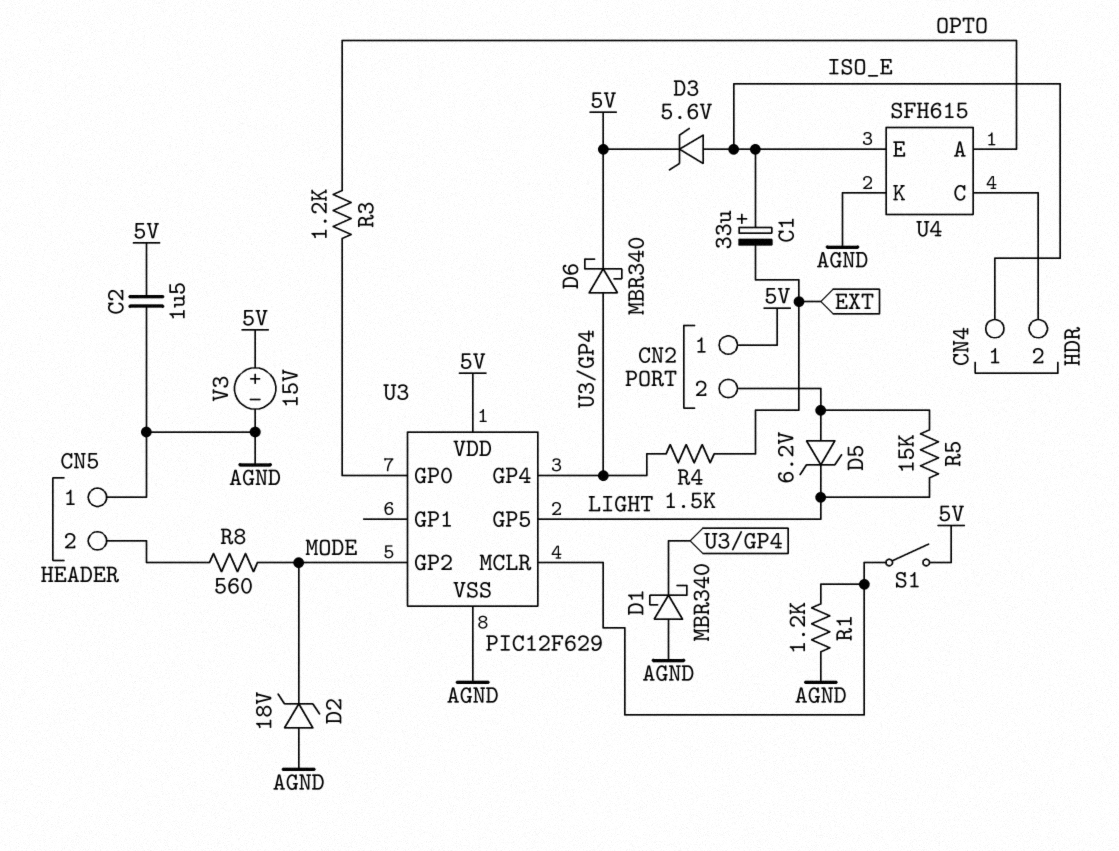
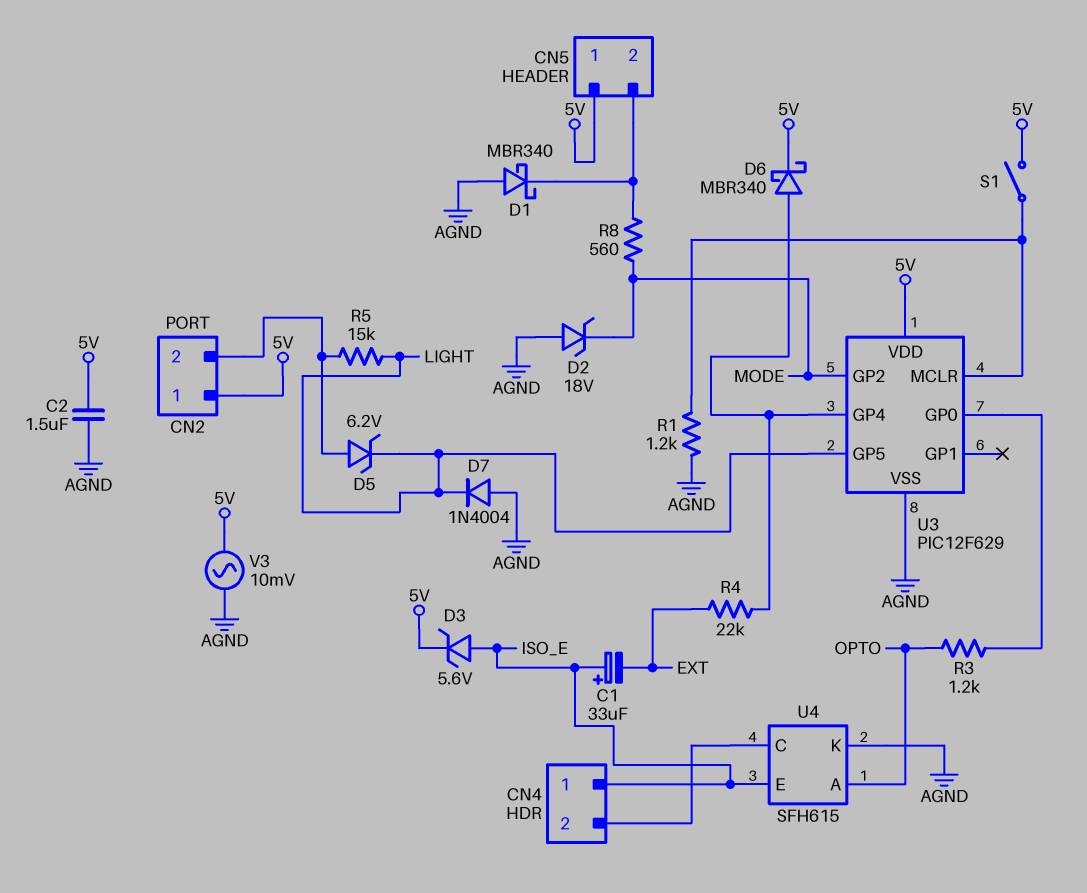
CN5 pin 1: AGND -> 5V
D1: schottky MBR340 (A AGND, K U3/GP4) -> schottky MBR340 (A AGND, K CN5/2)
D7: none -> diode 1N4004 (A AGND, K LIGHT)
R4: 1.5k (EXT, U3/GP4) -> 22k (EXT, U3/GP4)
V3: 15V (plus 5V, minus AGND) -> AC 10mV (5V, AGND)

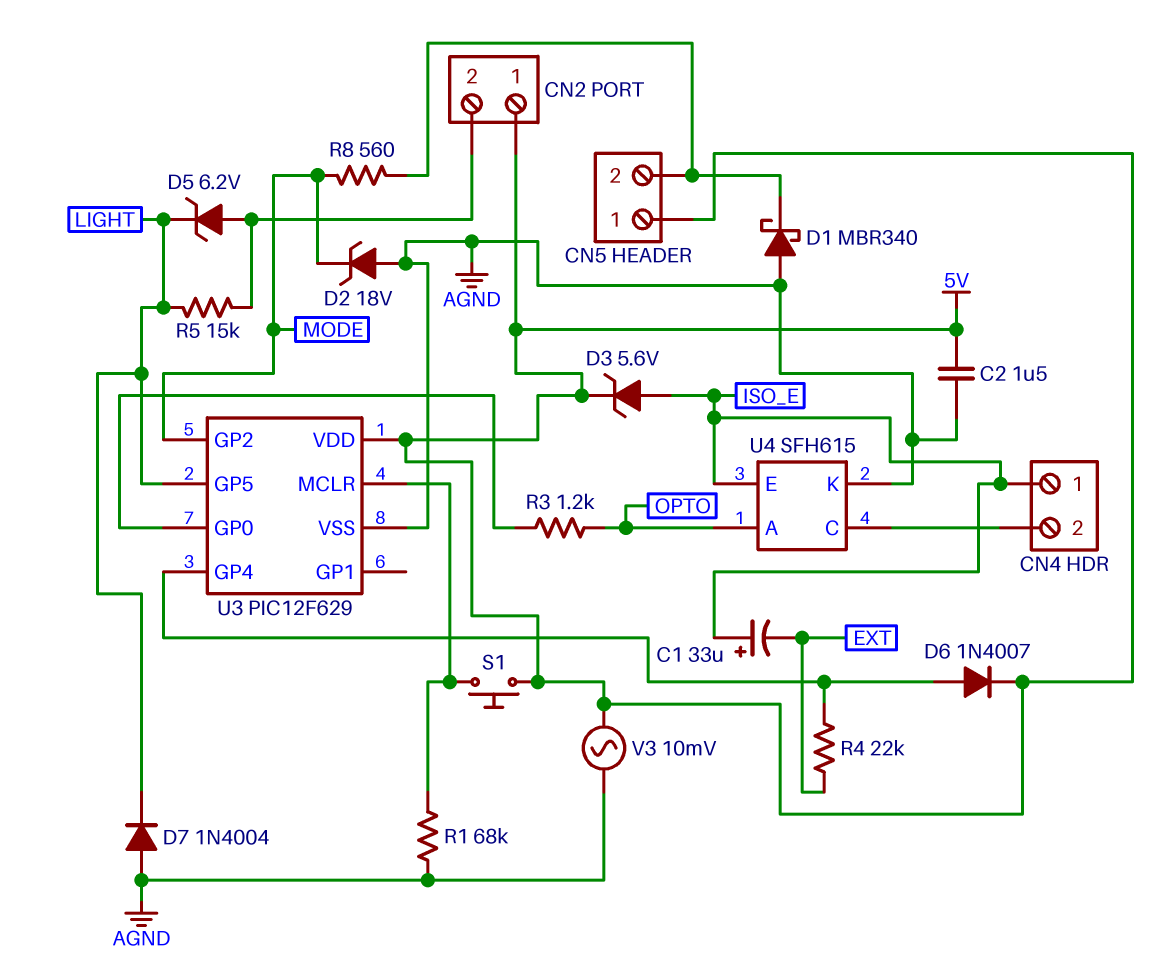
D6: schottky MBR340 (A U3/GP4, K 5V) -> diode 1N4007 (A U3/GP4, K 5V)
R1: 1.2k (AGND, U3/MCLR) -> 68k (AGND, U3/MCLR)
S1: switch (5V, U3/MCLR) -> button (5V, U3/MCLR)

